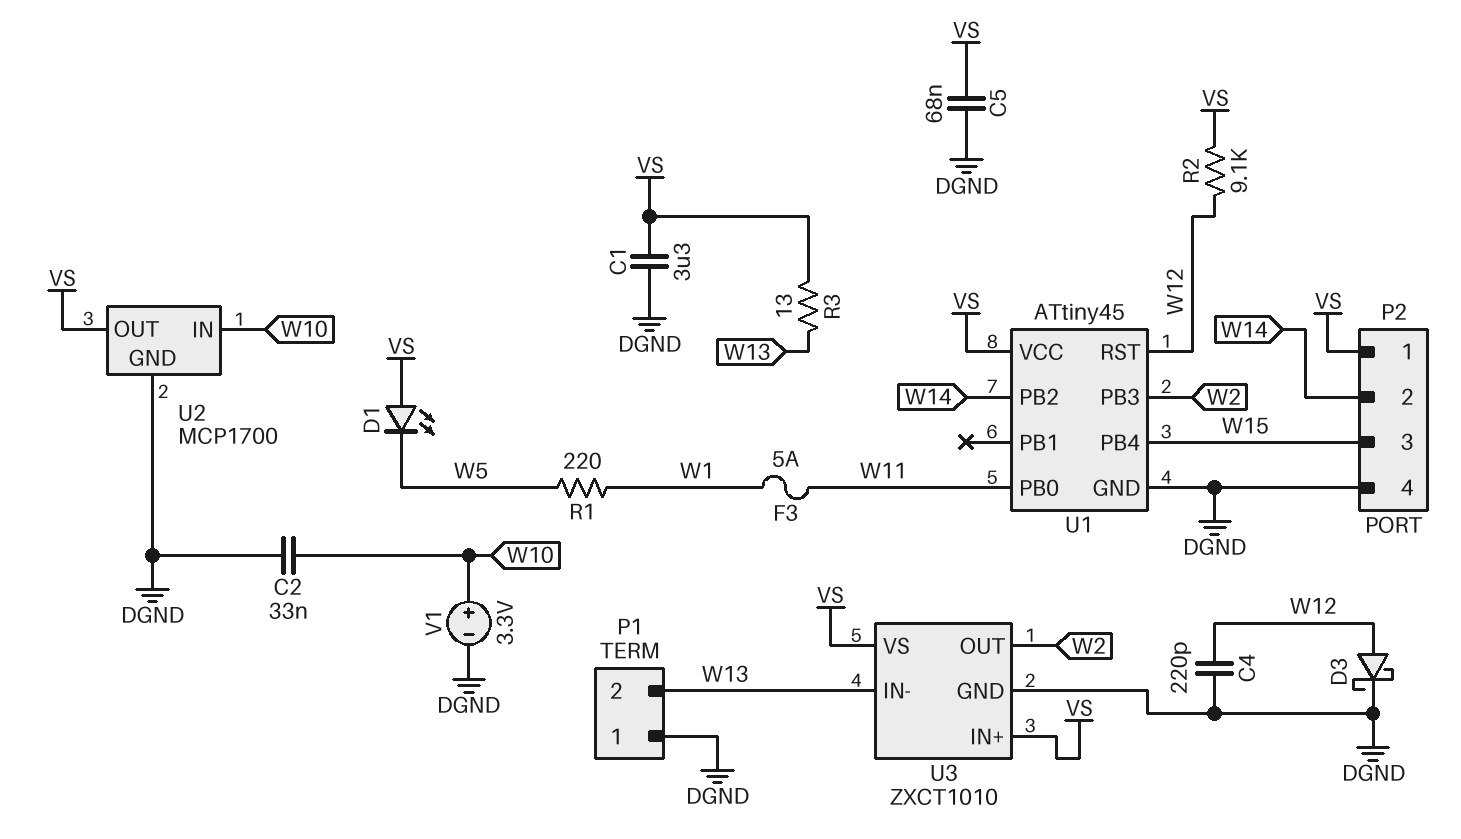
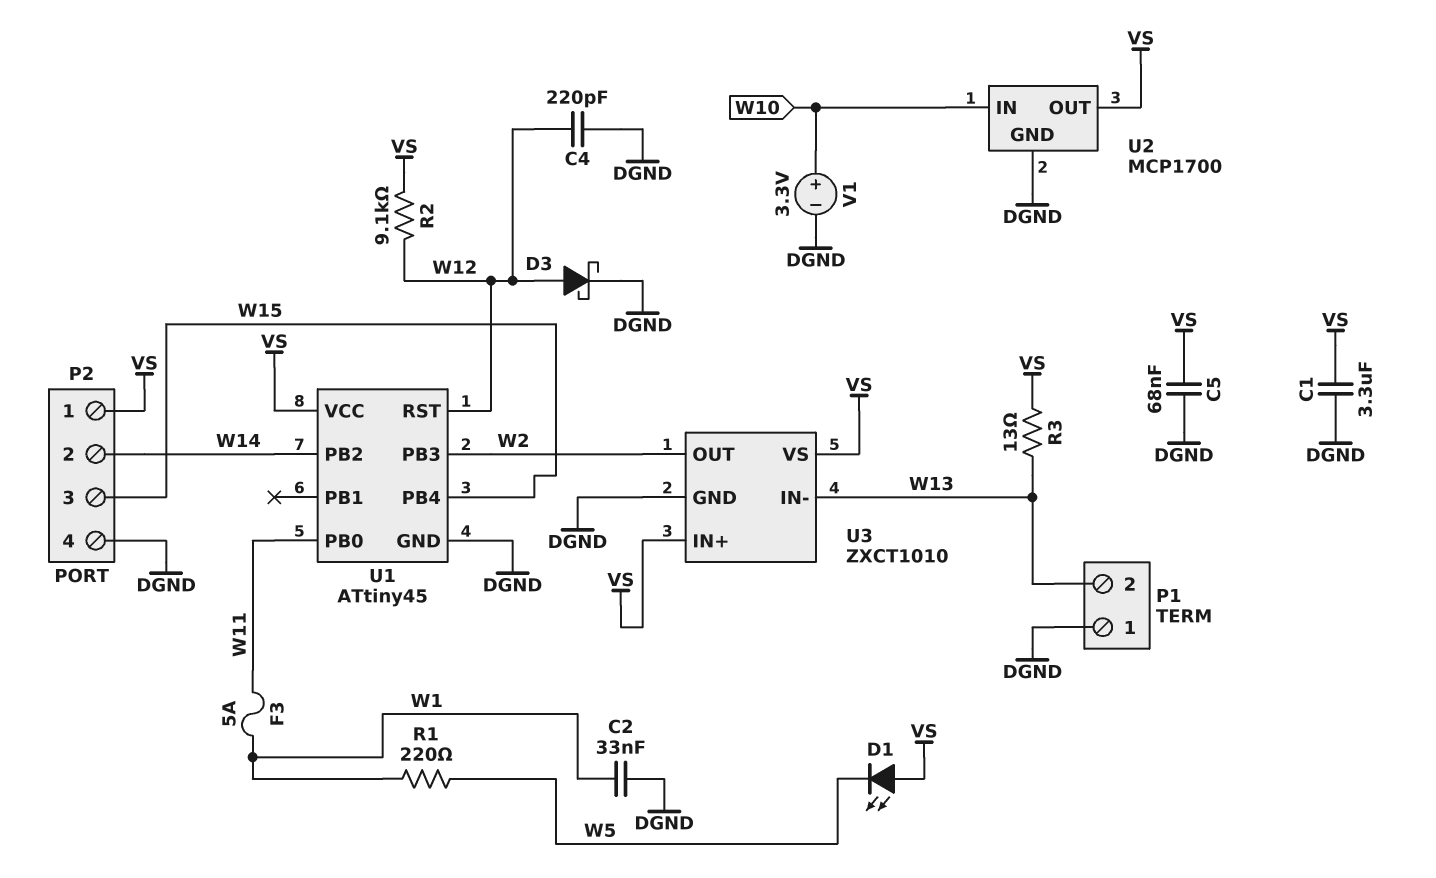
C2: 33nF (DGND, W10) -> 33nF (DGND, W1)

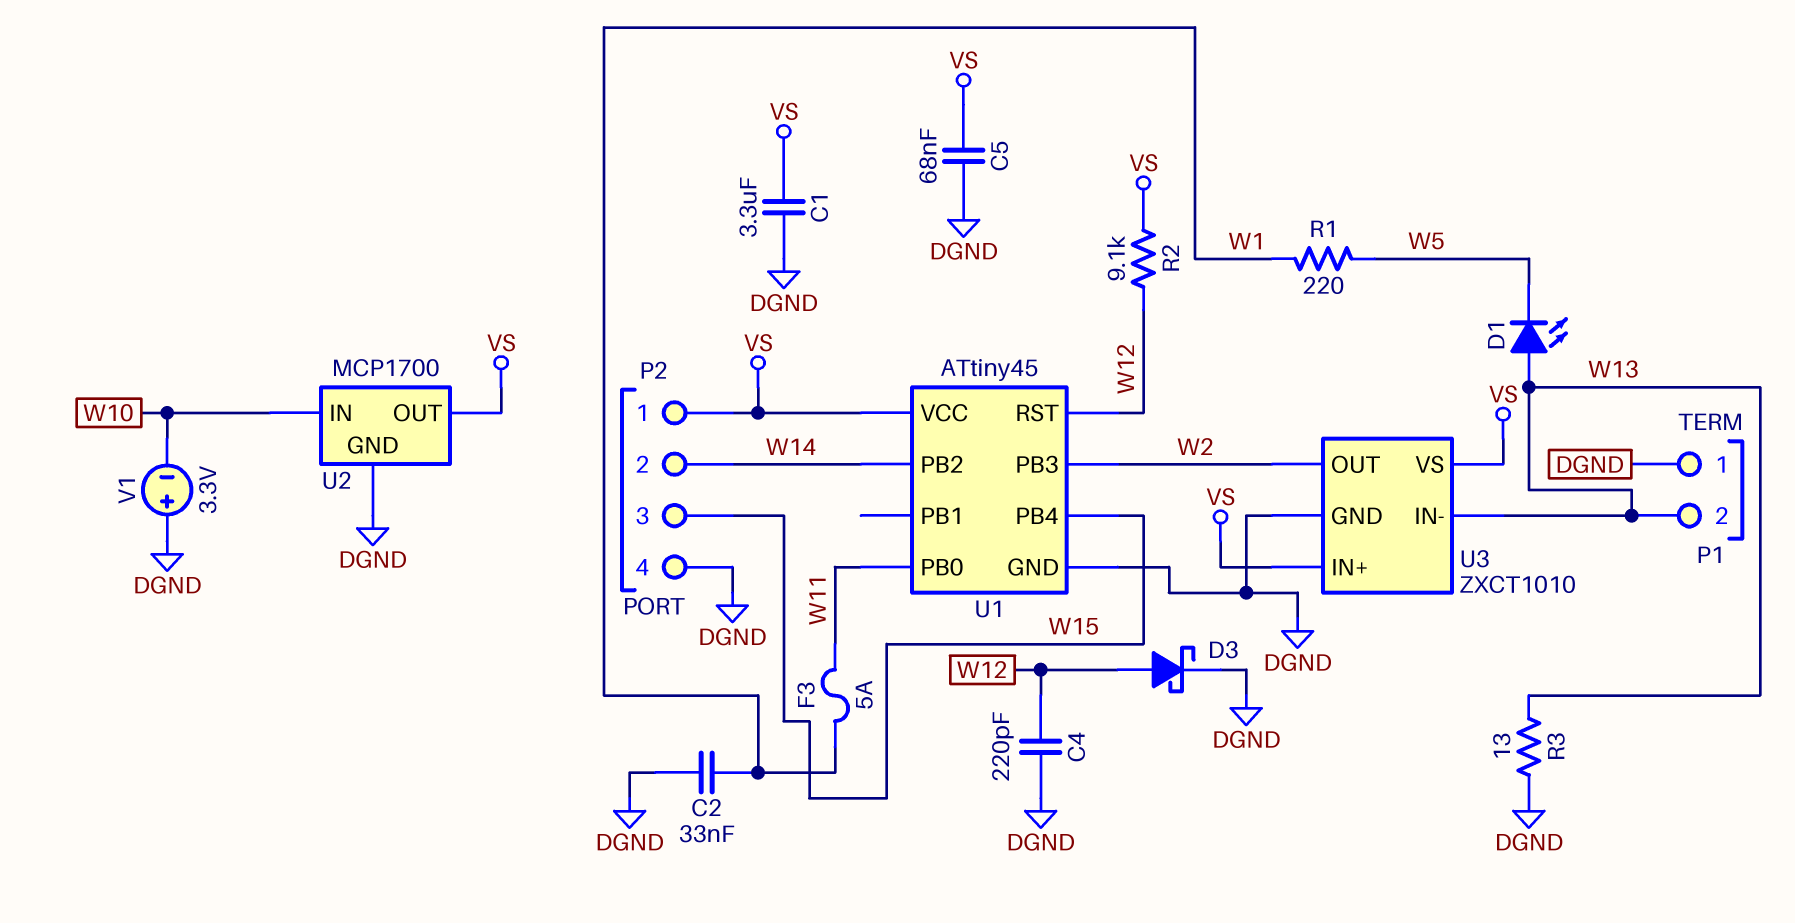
D1: LED (A VS, K W5) -> LED (A W13, K W5)
R3: 13 (VS, W13) -> 13 (DGND, W13)
V1: 3.3V (plus W10, minus DGND) -> 3.3V (plus DGND, minus W10)

